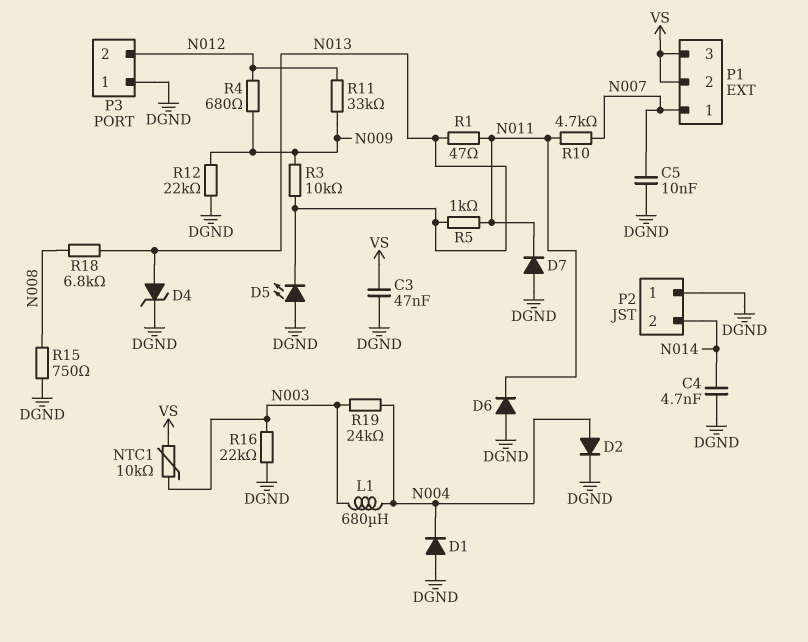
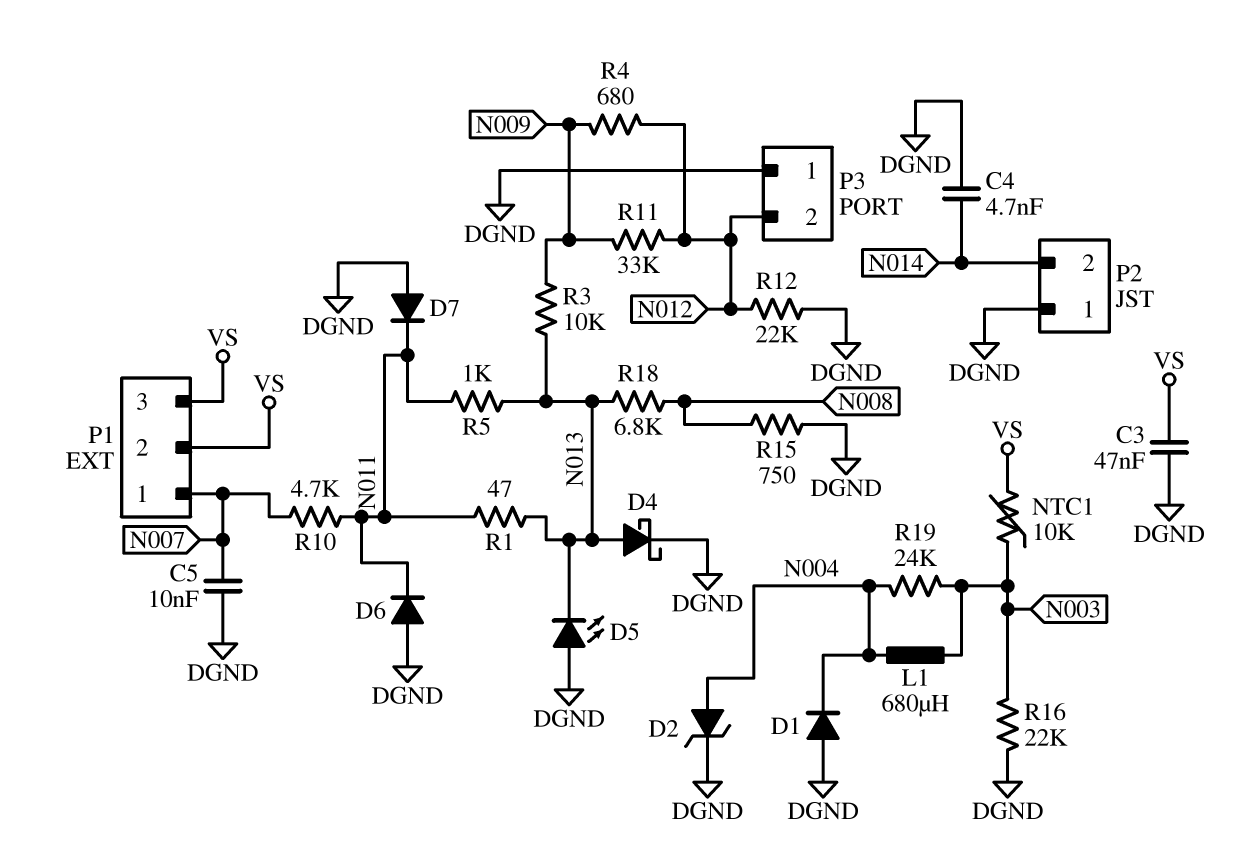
D2: diode (A N004, K DGND) -> zener (A N004, K DGND)
D4: zener (A N013, K DGND) -> schottky (A N013, K DGND)
R12: 22k (DGND, N009) -> 22k (DGND, N012)

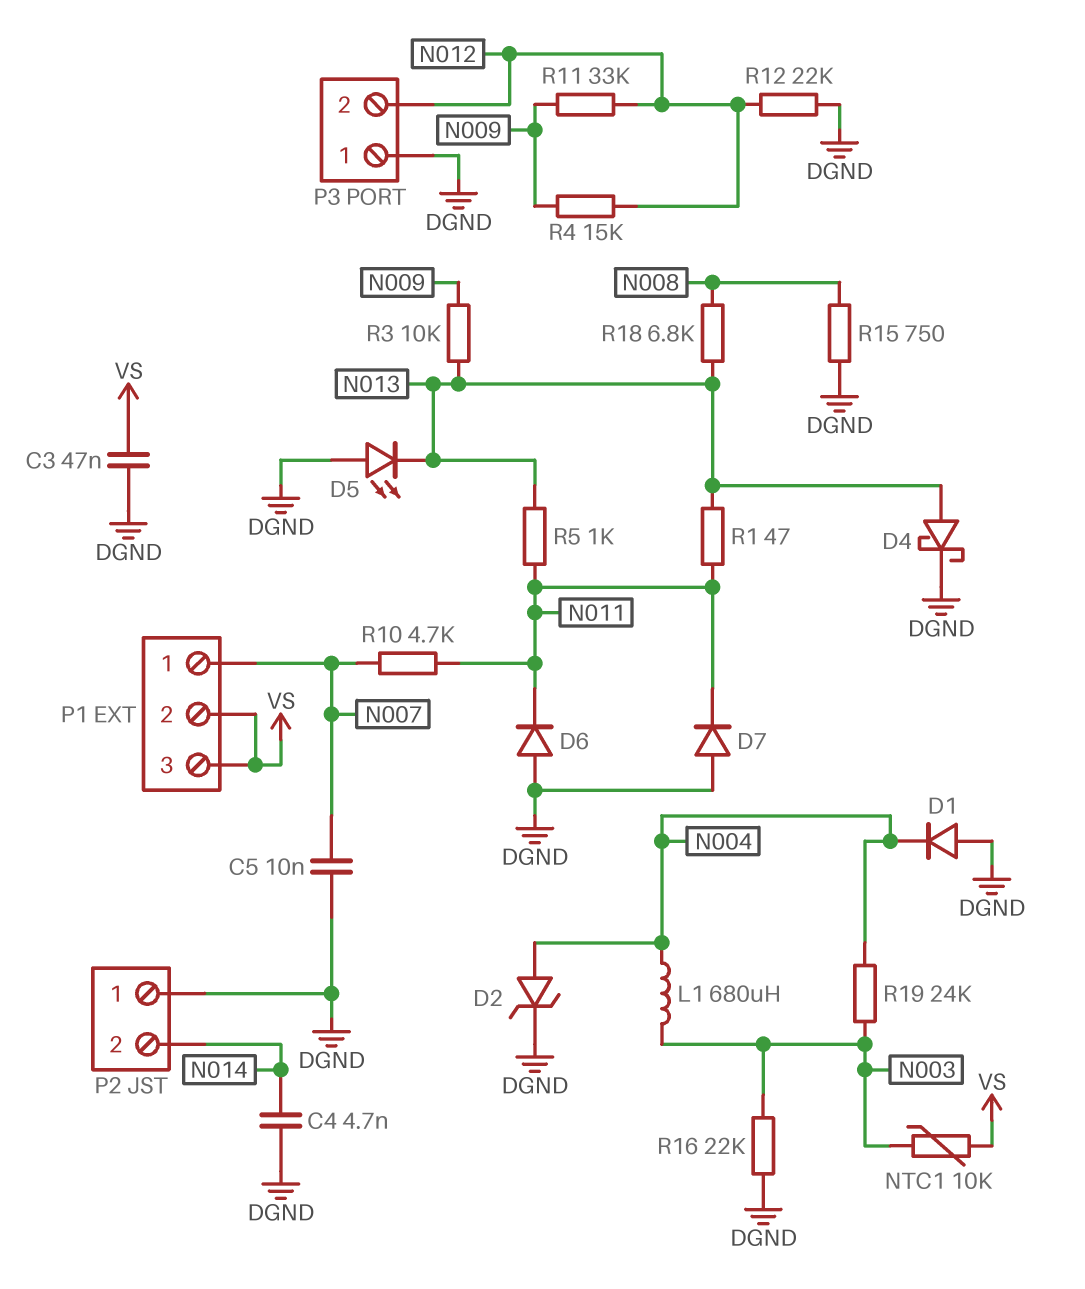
R4: 680 (N009, N012) -> 15k (N009, N012)

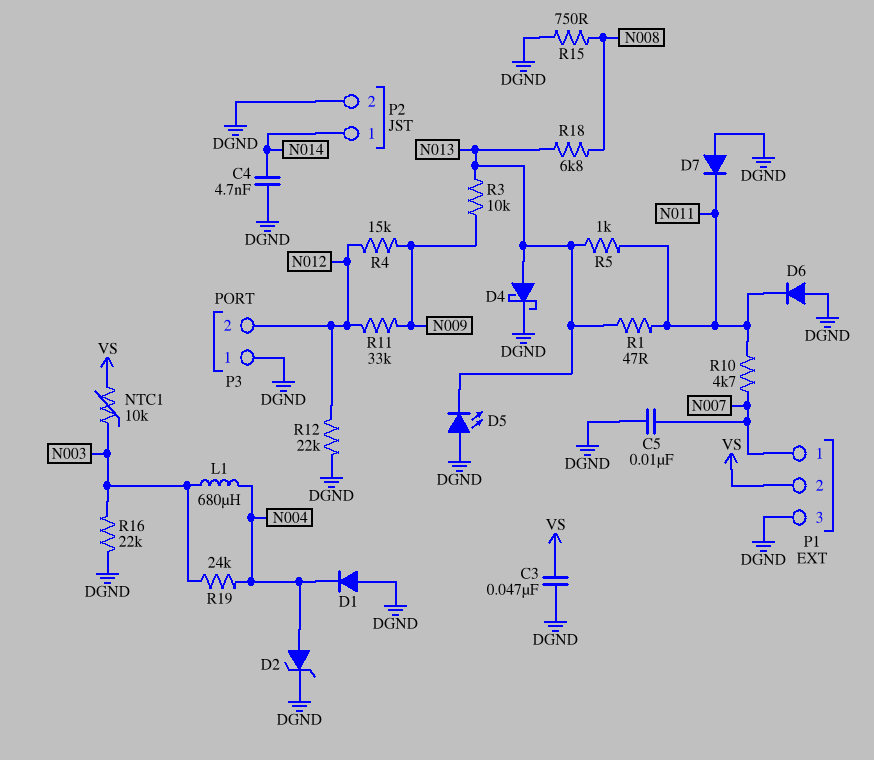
P1 pin 3: VS -> DGND
P2 pin 1: DGND -> N014
P2 pin 2: N014 -> DGND

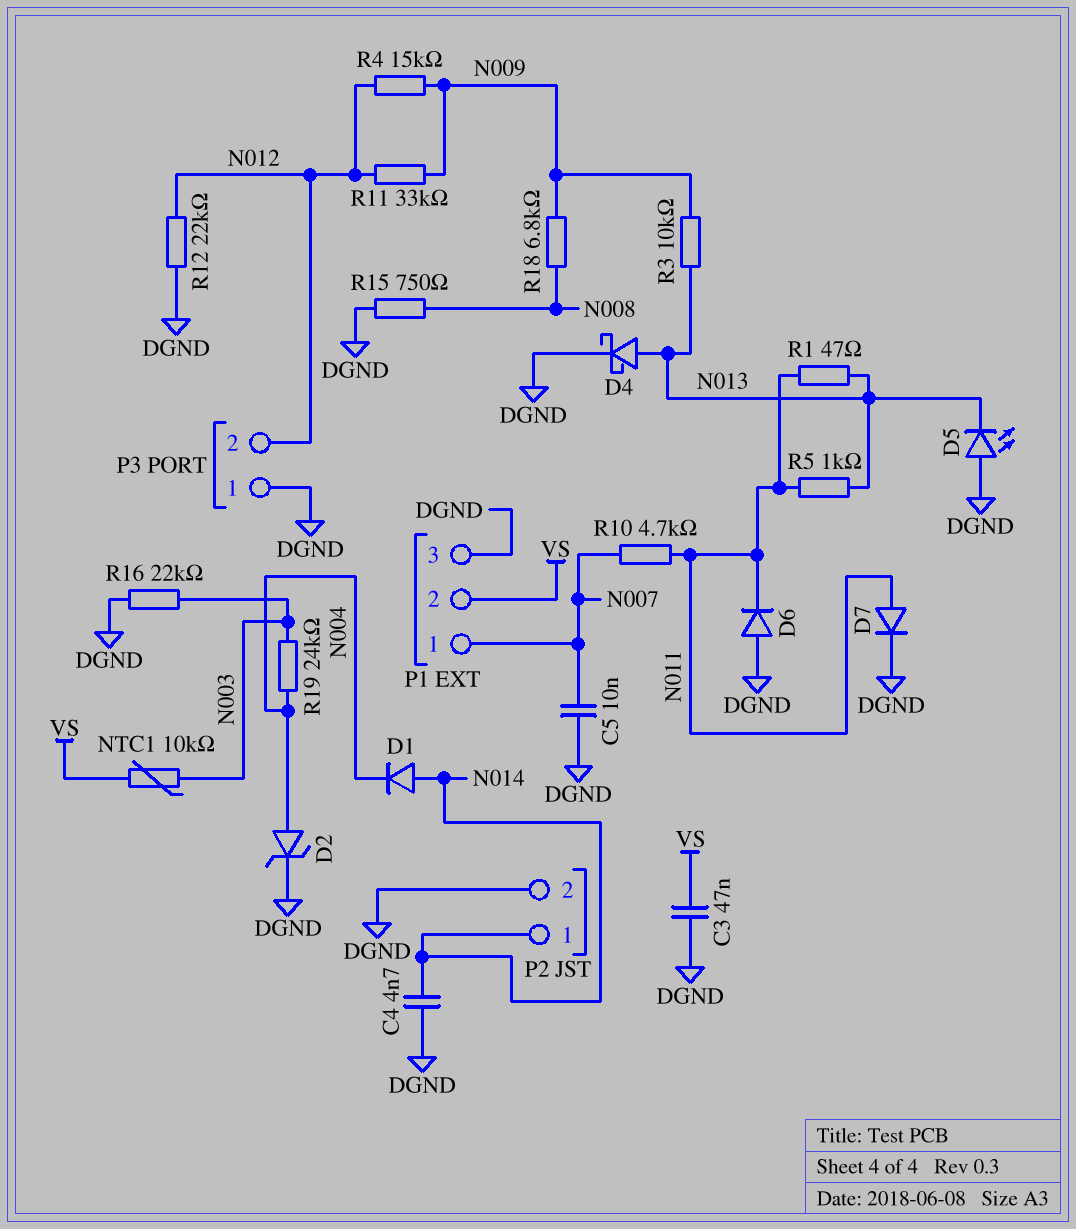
D1: diode (A DGND, K N004) -> diode (A N014, K N004)
D7: diode (A DGND, K N011) -> diode (A N011, K DGND)
L1: 680uH (N003, N004) -> none
R18: 6.8k (N008, N013) -> 6.8k (N008, N009)

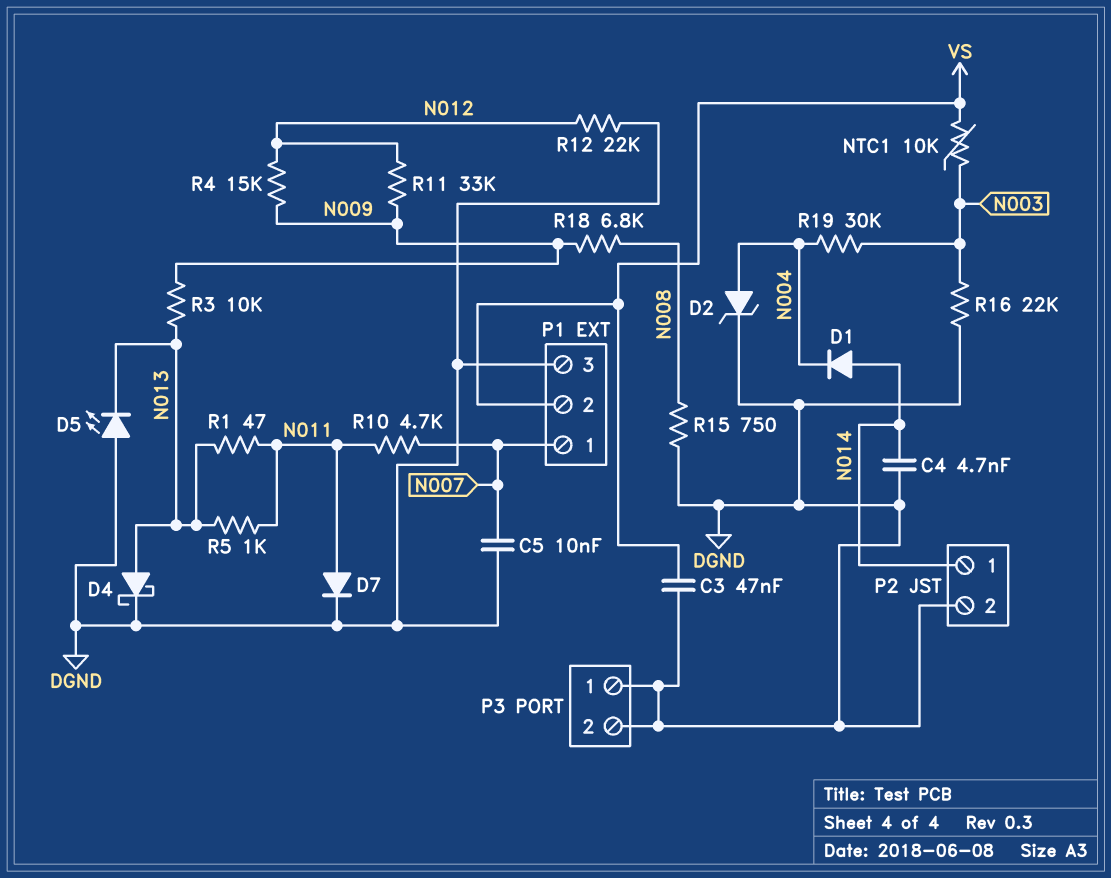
D6: diode (A DGND, K N011) -> none
P3 pin 2: N012 -> DGND
R19: 24k (N003, N004) -> 30k (N003, N004)

